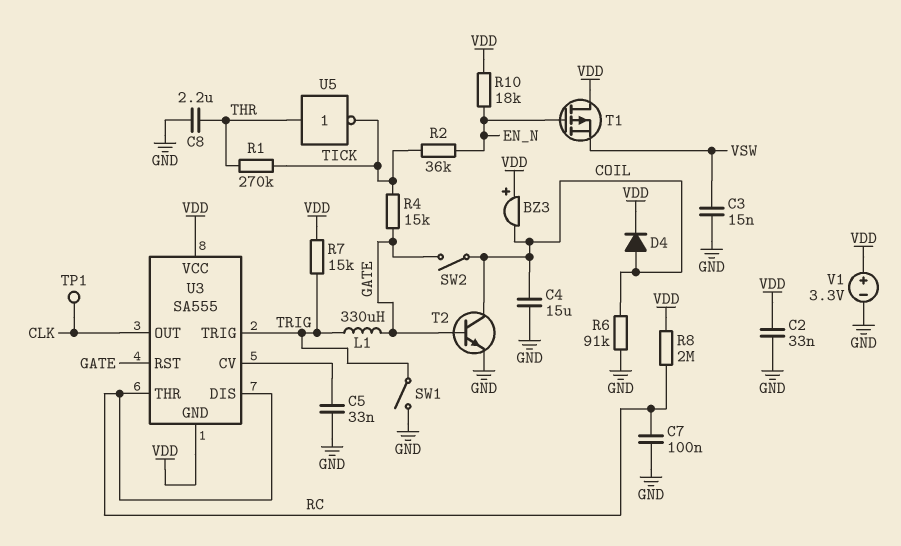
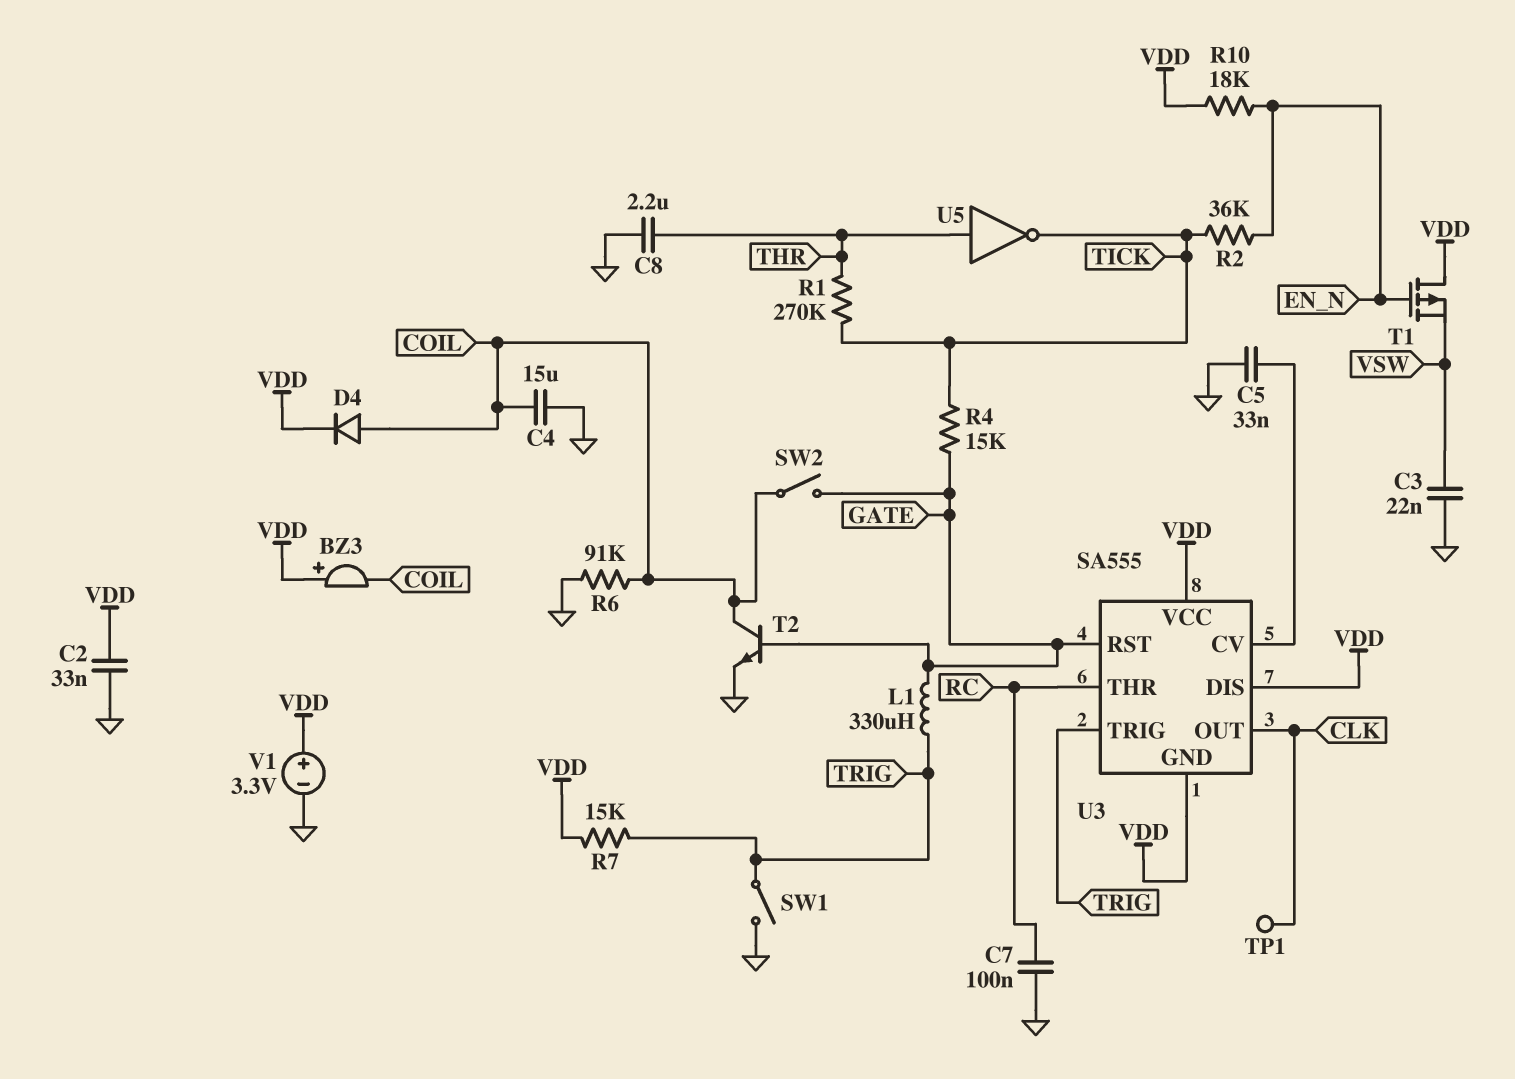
C3: 15nF (GND, VSW) -> 22nF (GND, VSW)
R8: 2M (RC, VDD) -> none
U3 pin DIS: RC -> VDD

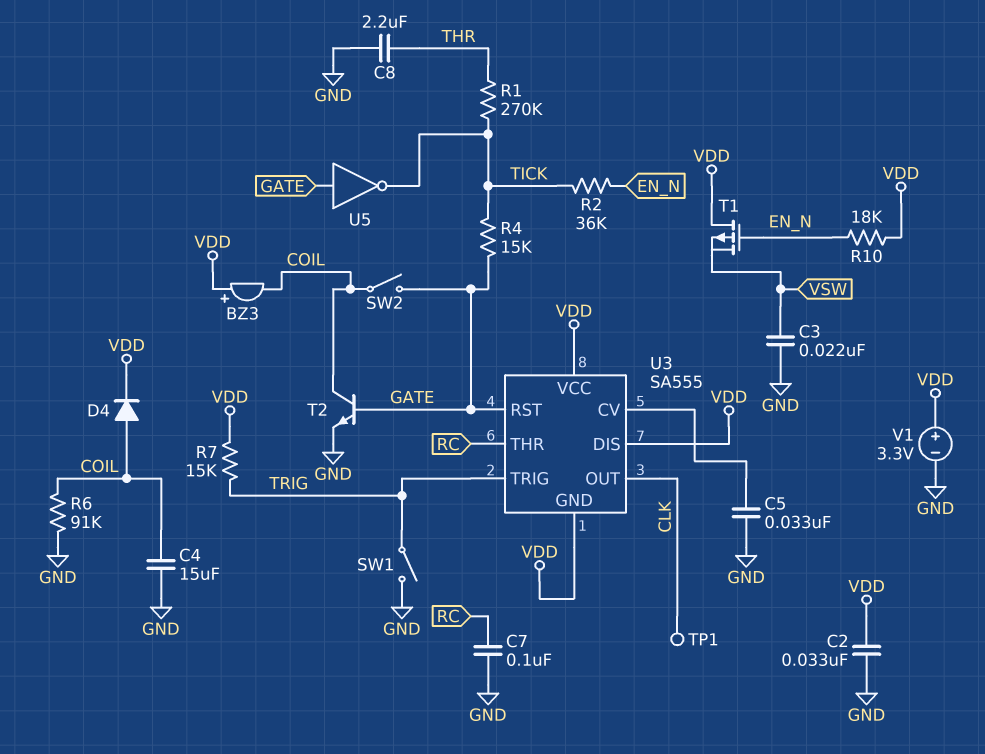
L1: 330uH (GATE, TRIG) -> none
U5: NOT (in THR, out TICK) -> NOT (in GATE, out TICK)

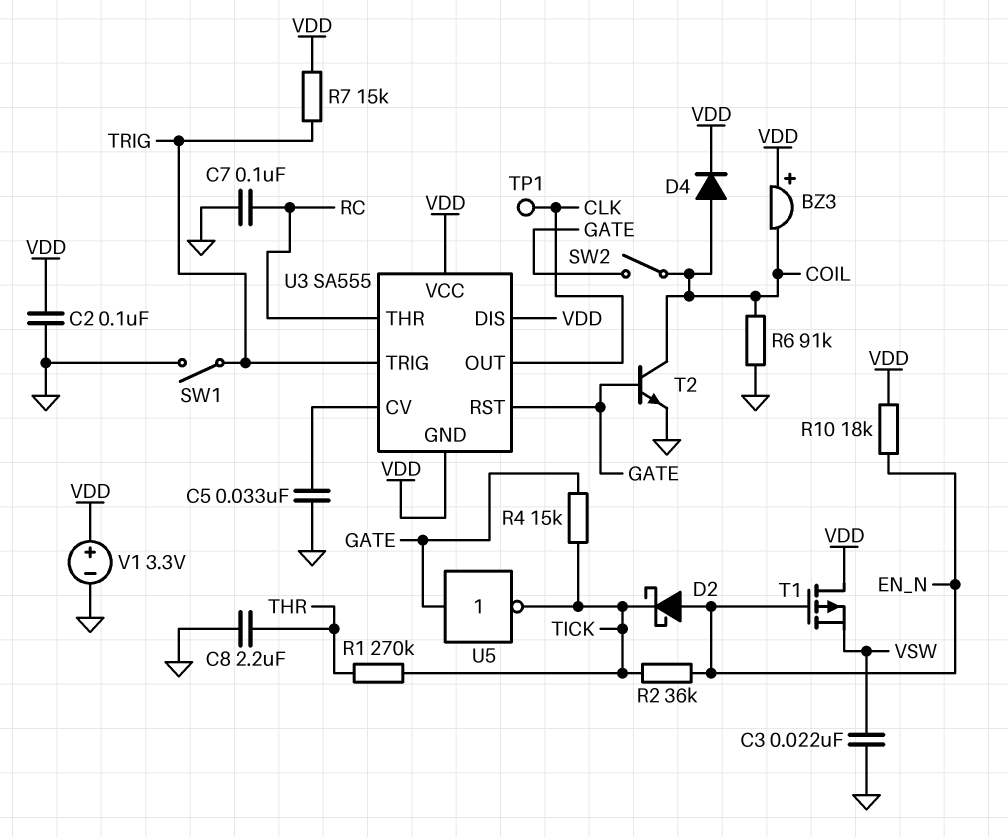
C2: 33nF (GND, VDD) -> 100nF (GND, VDD)
C4: 15uF (COIL, GND) -> none
D2: none -> schottky (A EN_N, K TICK)

